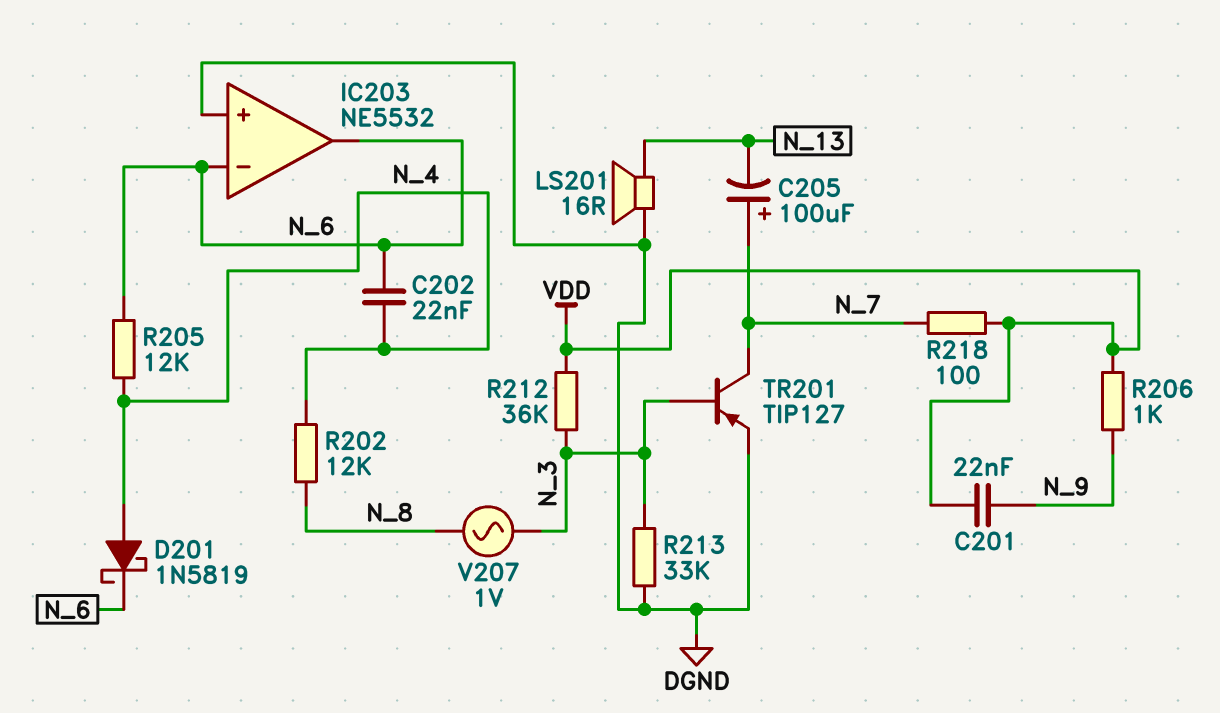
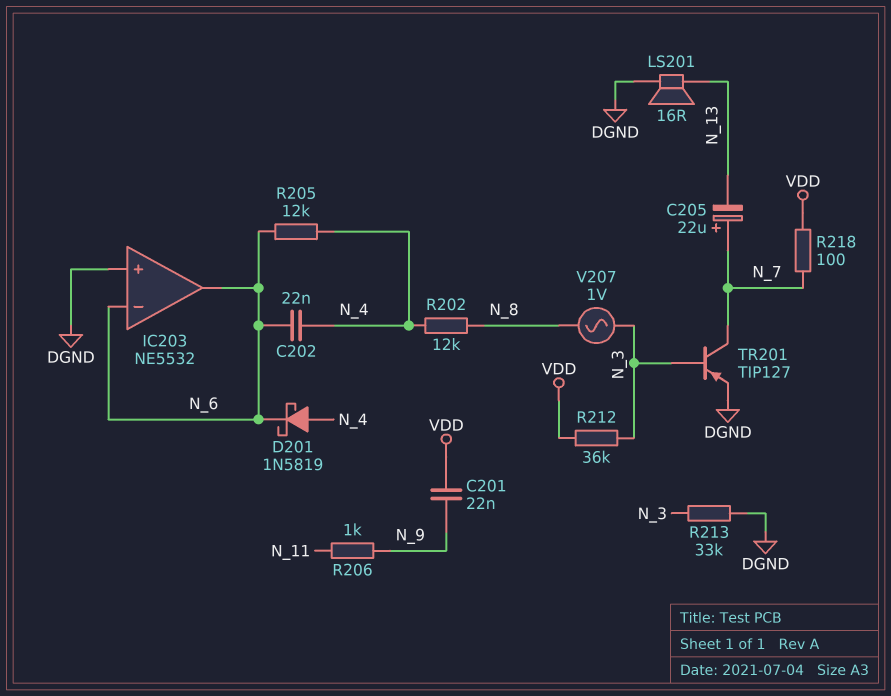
C205: 100uF (plus N_7, minus N_13) -> 22uF (plus N_7, minus N_13)
R206: 1k (N_9, VDD) -> 1k (N_9, N_11)

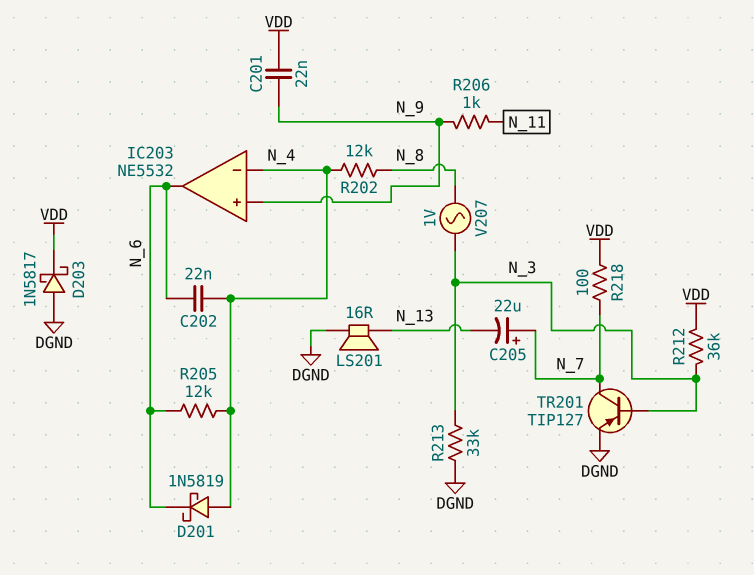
D203: none -> schottky 1N5817 (A DGND, K VDD)
IC203 pin in+: DGND -> N_9
IC203 pin in-: N_6 -> N_4

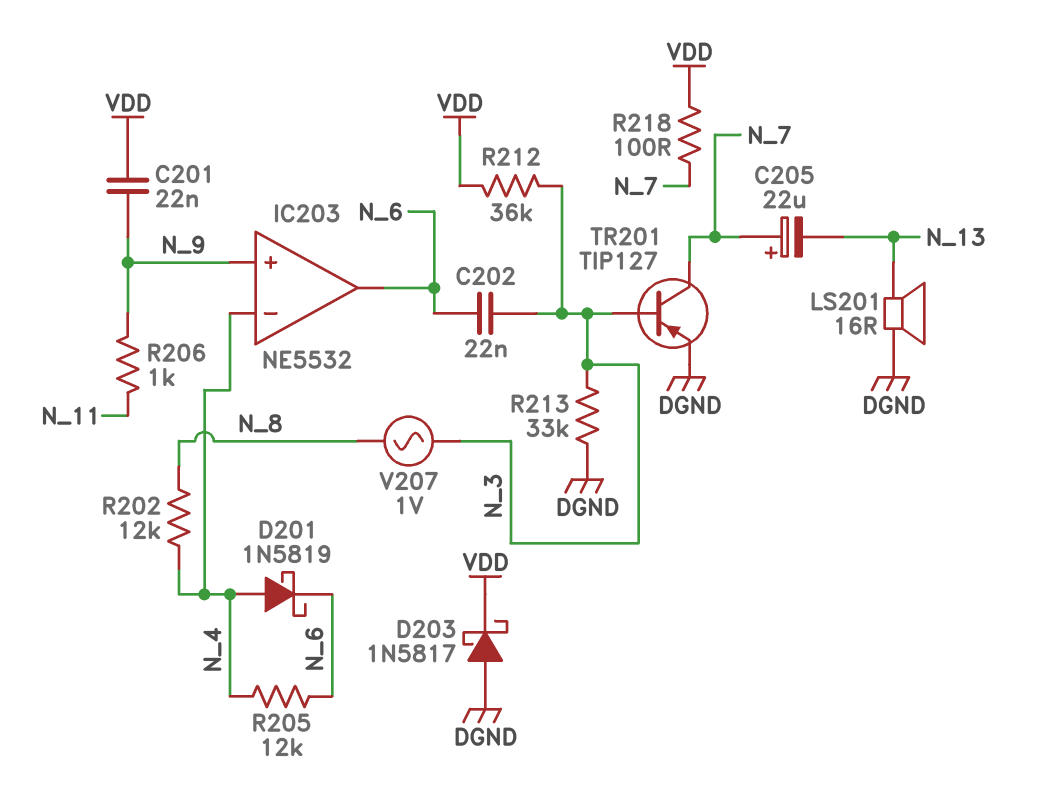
C202: 22nF (N_4, N_6) -> 22nF (N_3, N_6)

